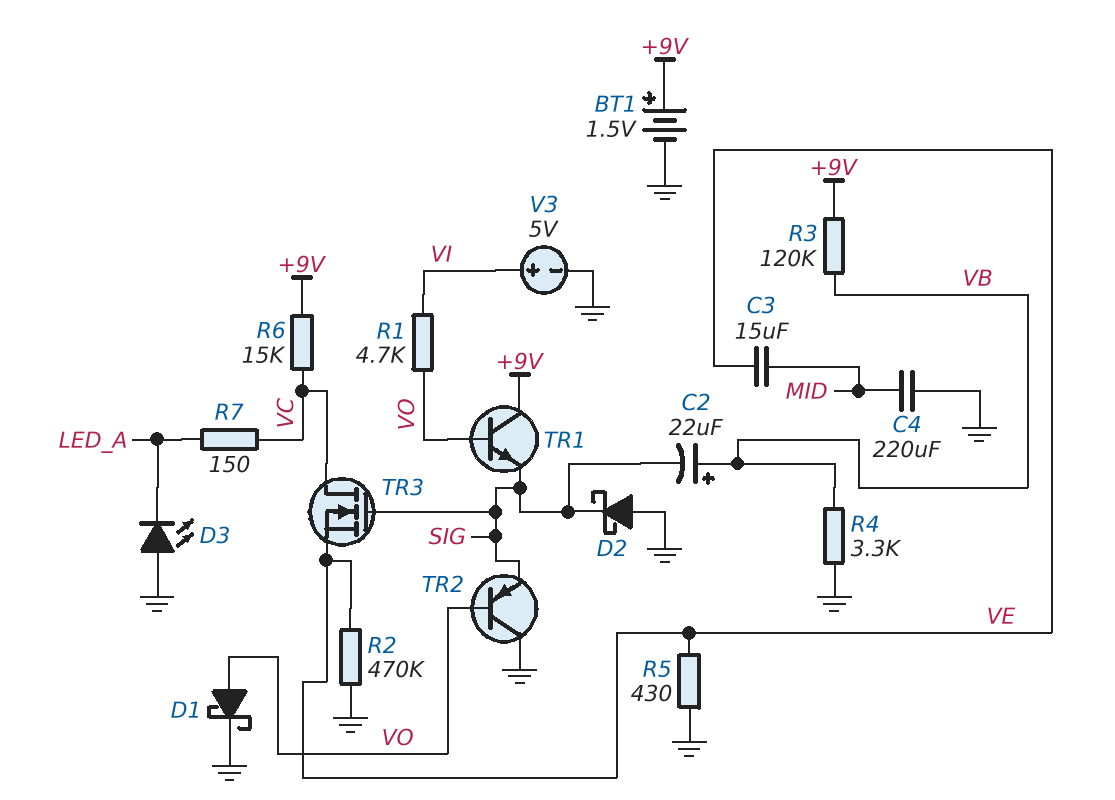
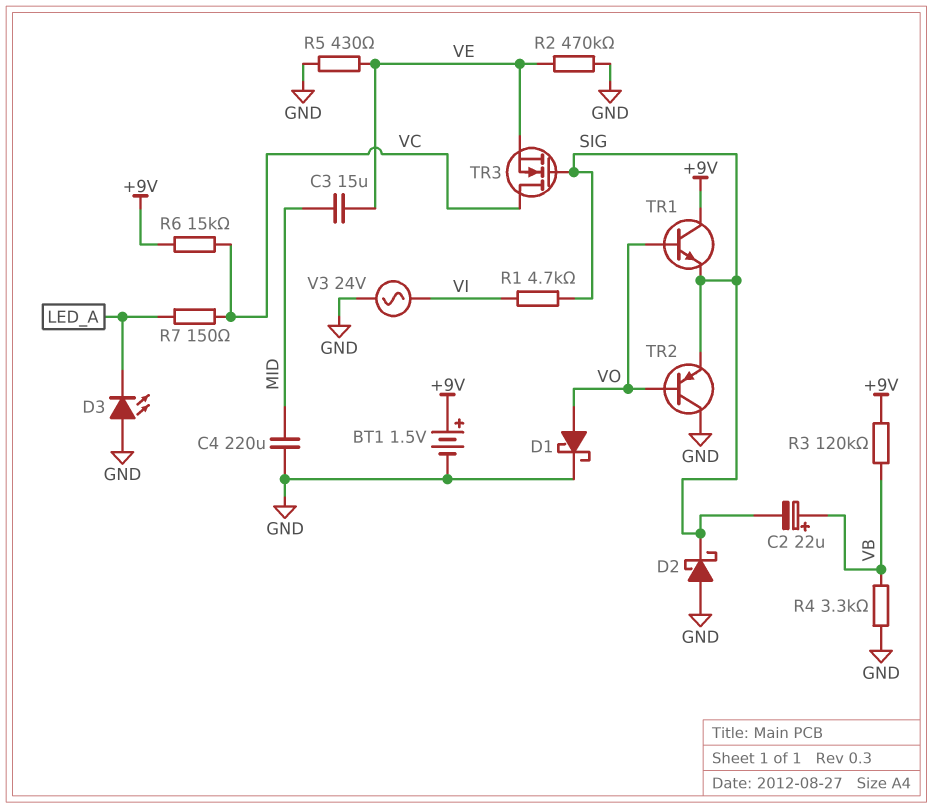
R1: 4.7k (VI, VO) -> 4.7k (SIG, VI)
V3: 5V (plus VI, minus GND) -> AC 24V (GND, VI)

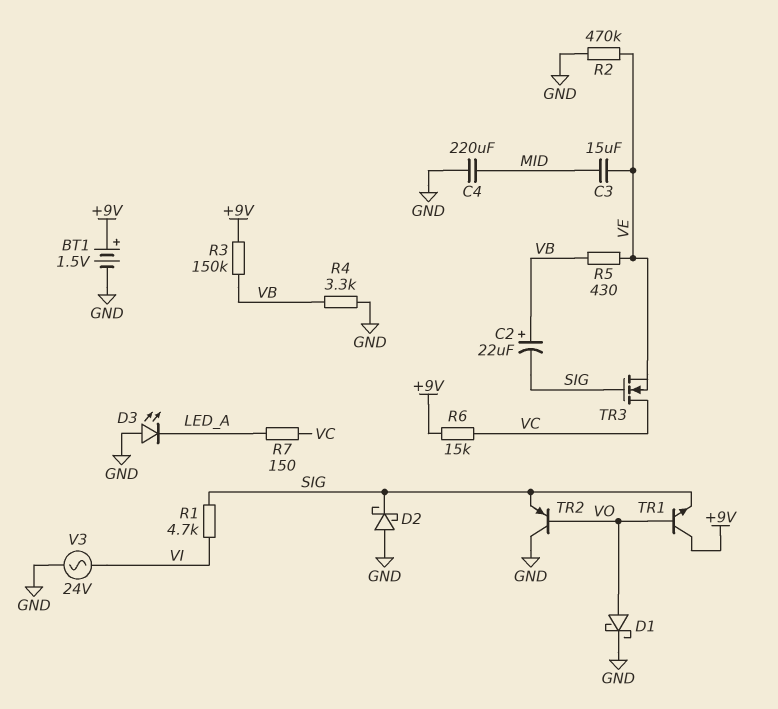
R3: 120k (+9V, VB) -> 150k (+9V, VB)
R5: 430 (GND, VE) -> 430 (VB, VE)

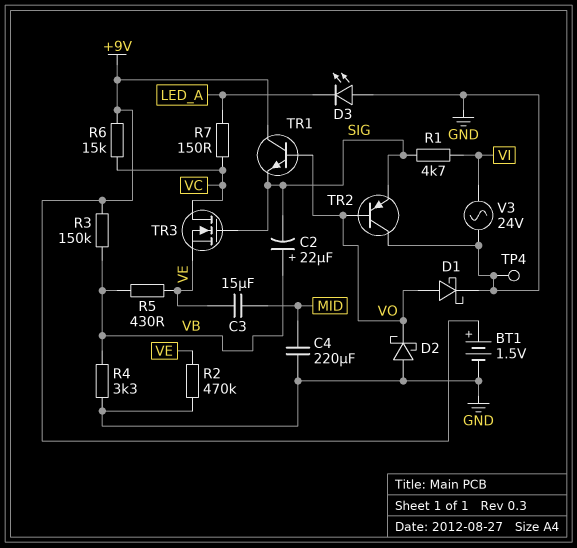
D2: schottky (A GND, K SIG) -> schottky (A GND, K VO)
TP4: none -> test point (GND)

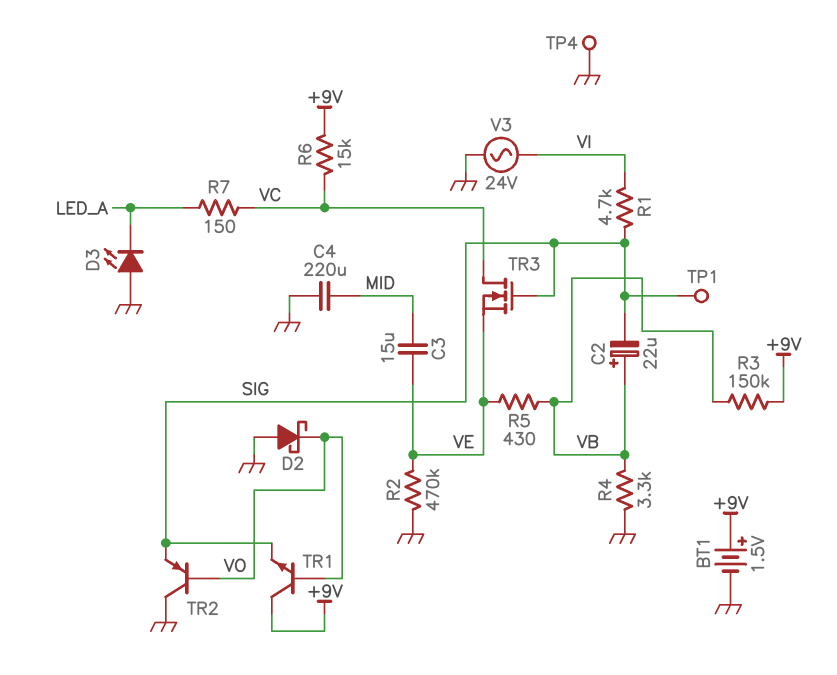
D1: schottky (A VO, K GND) -> none
TP1: none -> test point (SIG)

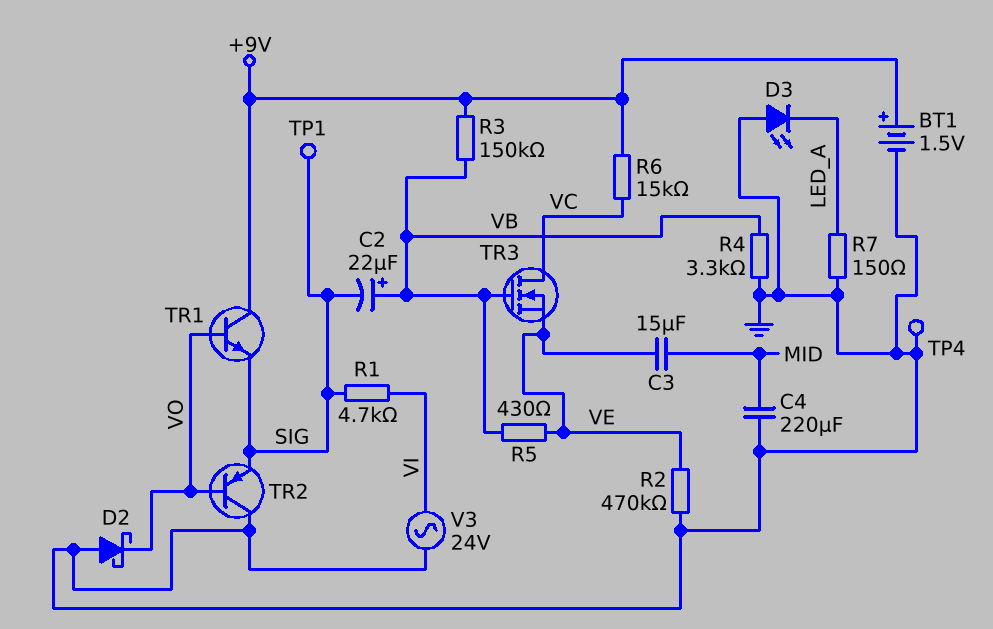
R7: 150 (LED_A, VC) -> 150 (GND, LED_A)
TR3: NMOS (G SIG, D VC, S VE) -> NMOS (G VB, D VC, S VE)

